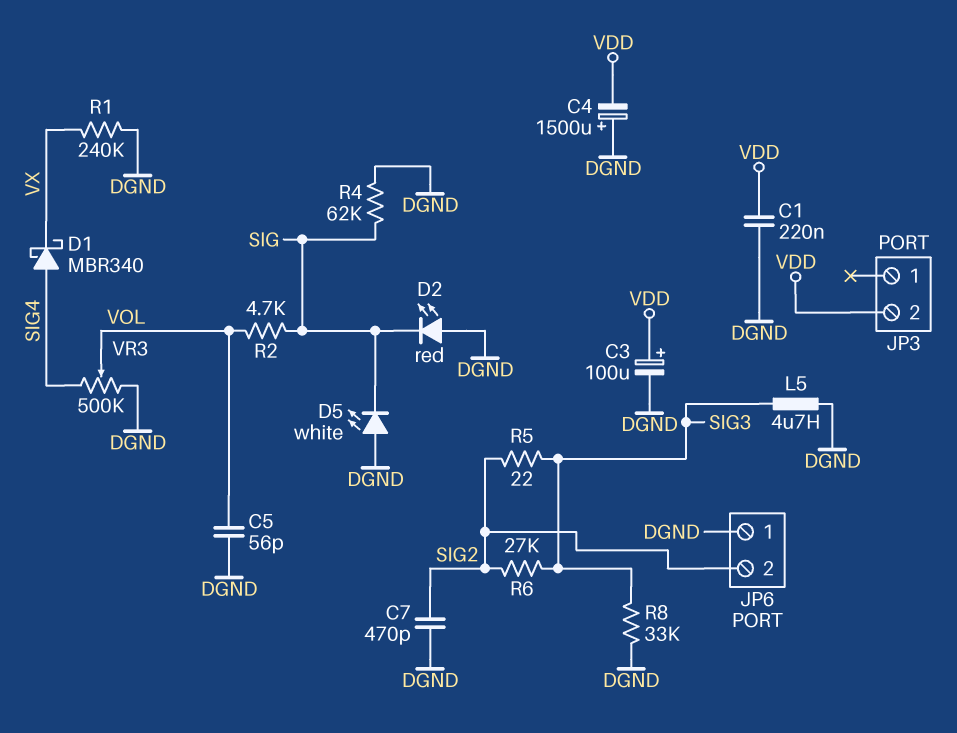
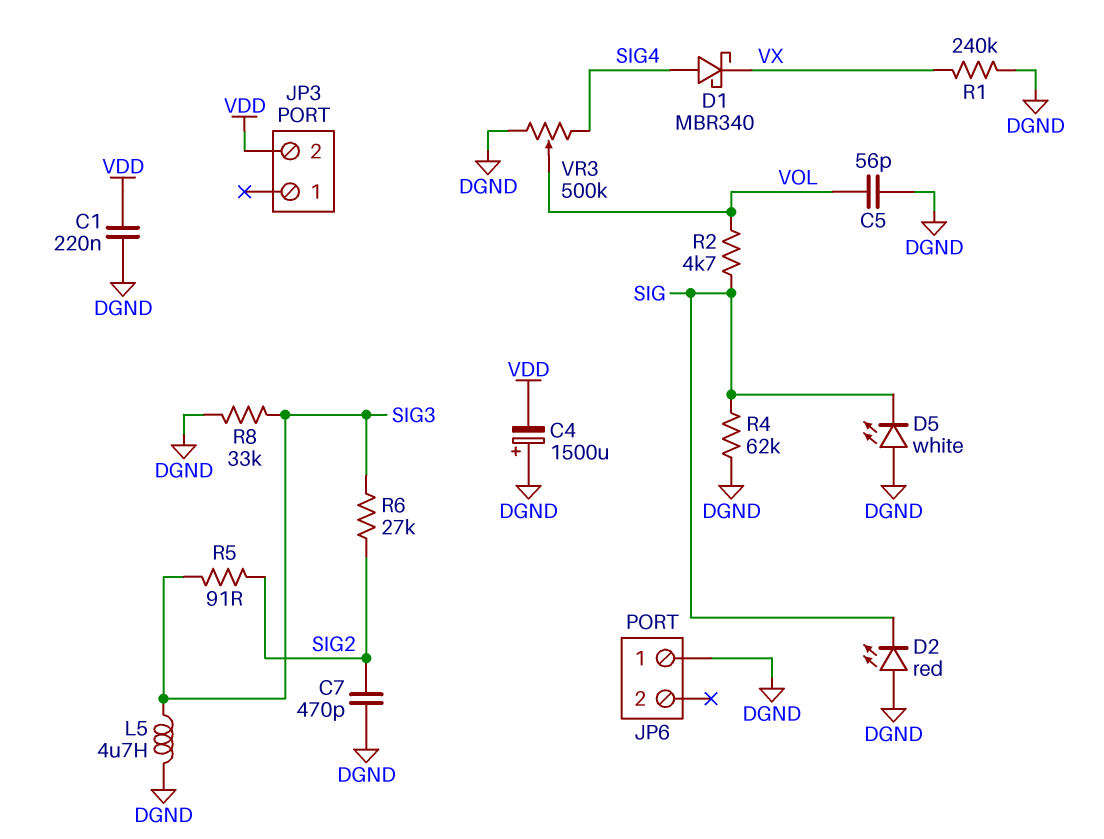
C3: 100uF (plus VDD, minus DGND) -> none
JP6 pin 2: SIG2 -> none
R5: 22 (SIG2, SIG3) -> 91 (SIG2, SIG3)

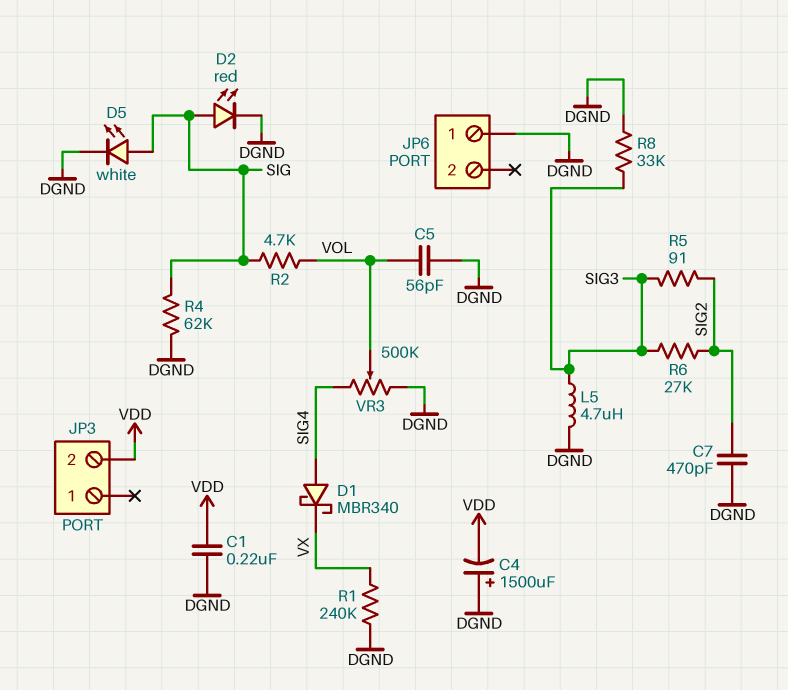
D2: LED red (A DGND, K SIG) -> LED red (A SIG, K DGND)
D5: LED white (A DGND, K SIG) -> LED white (A SIG, K DGND)

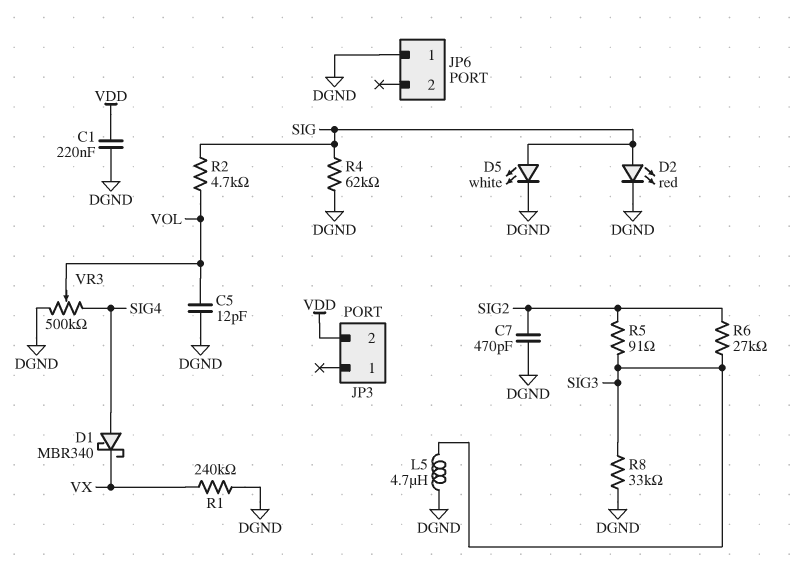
C4: 1500uF (plus DGND, minus VDD) -> none
C5: 56pF (DGND, VOL) -> 12pF (DGND, VOL)

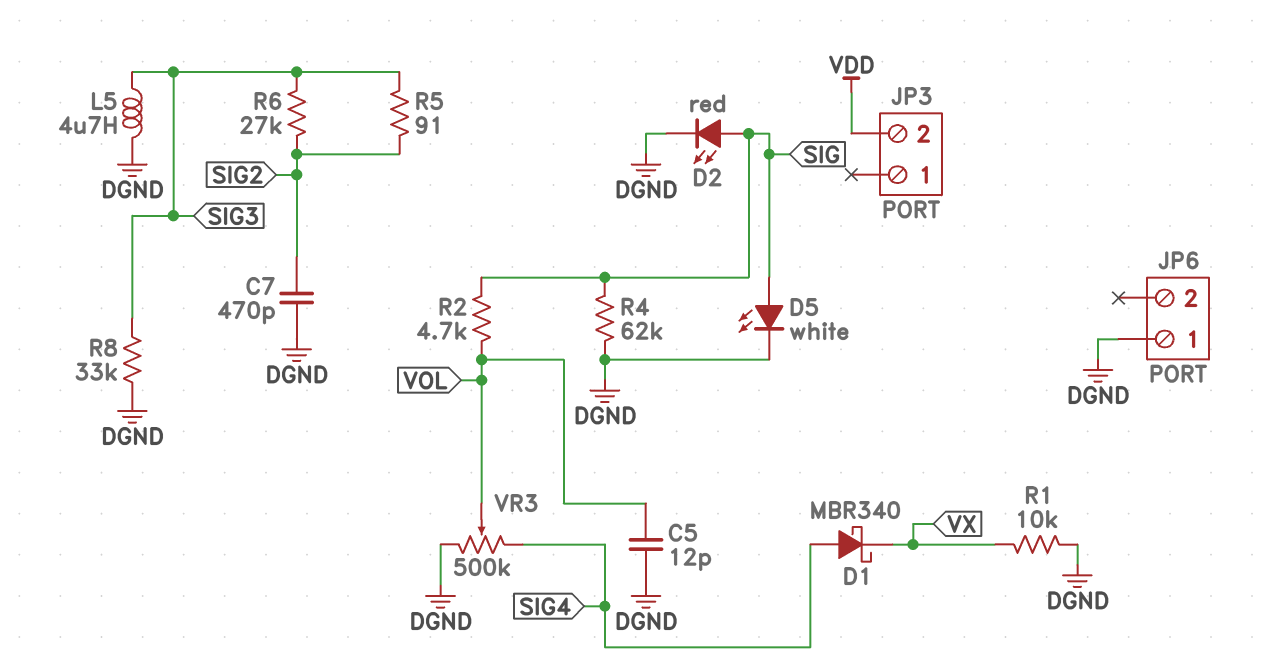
C1: 220nF (DGND, VDD) -> none
R1: 240k (DGND, VX) -> 10k (DGND, VX)

